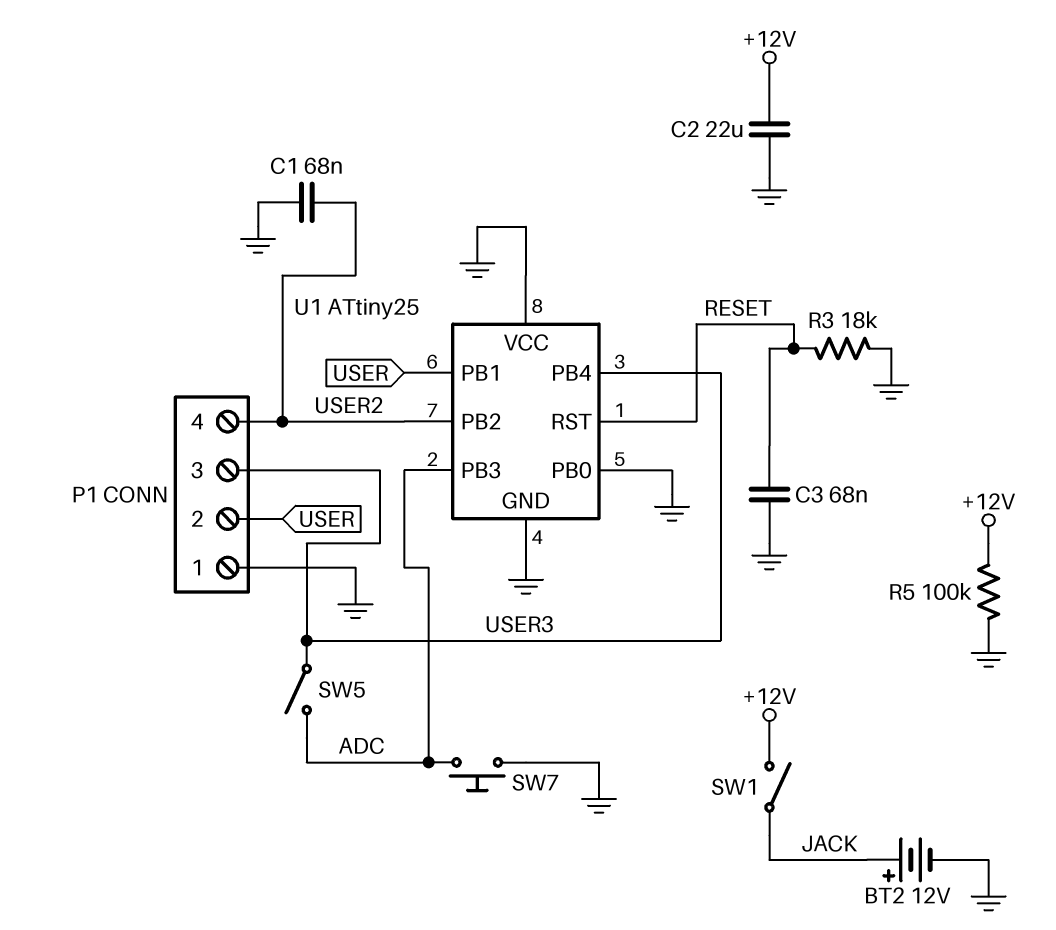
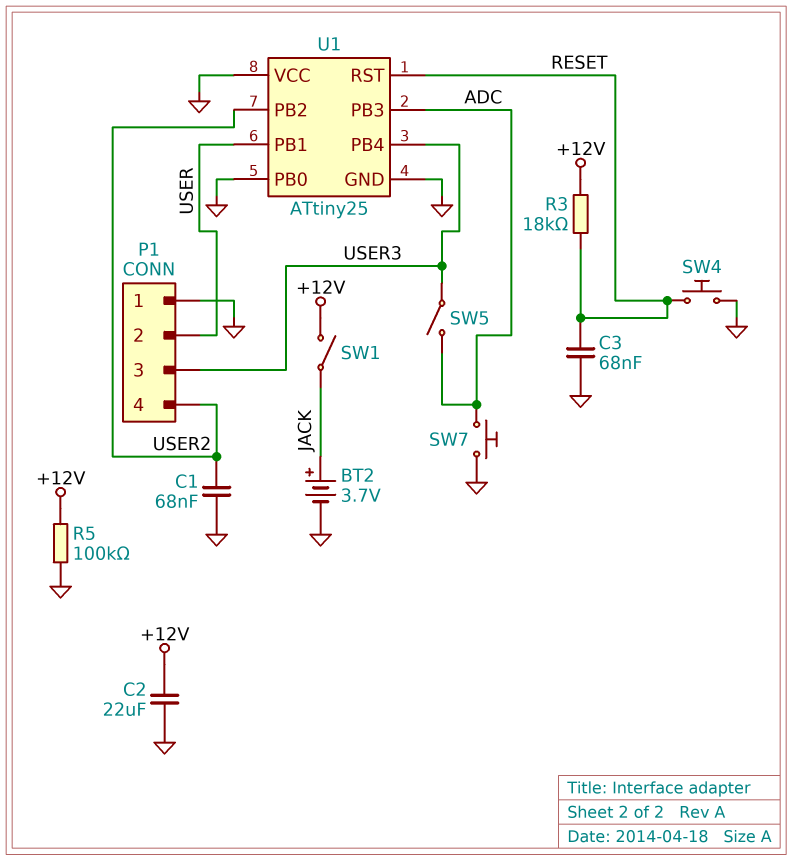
BT2: 12V (plus JACK, minus GND) -> 3.7V (plus JACK, minus GND)
R3: 18k (GND, RESET) -> 18k (+12V, RESET)
SW4: none -> button (GND, RESET)

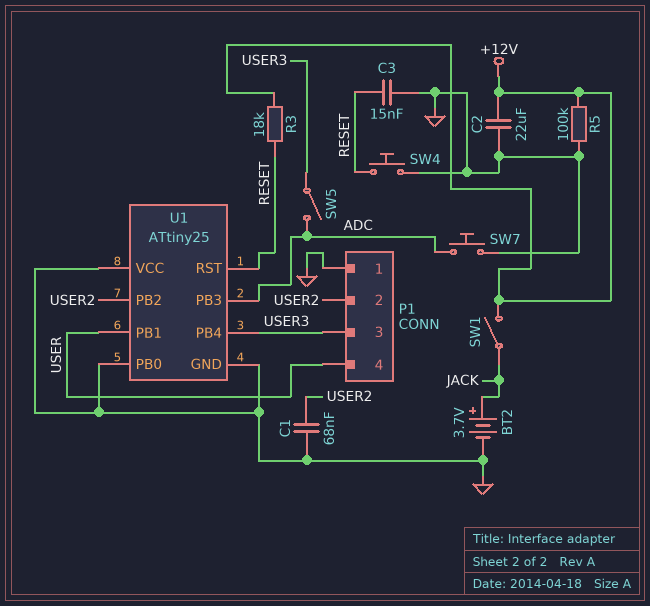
C3: 68nF (GND, RESET) -> 15nF (GND, RESET)
P1 pin 2: USER -> USER2
P1 pin 4: USER2 -> USER

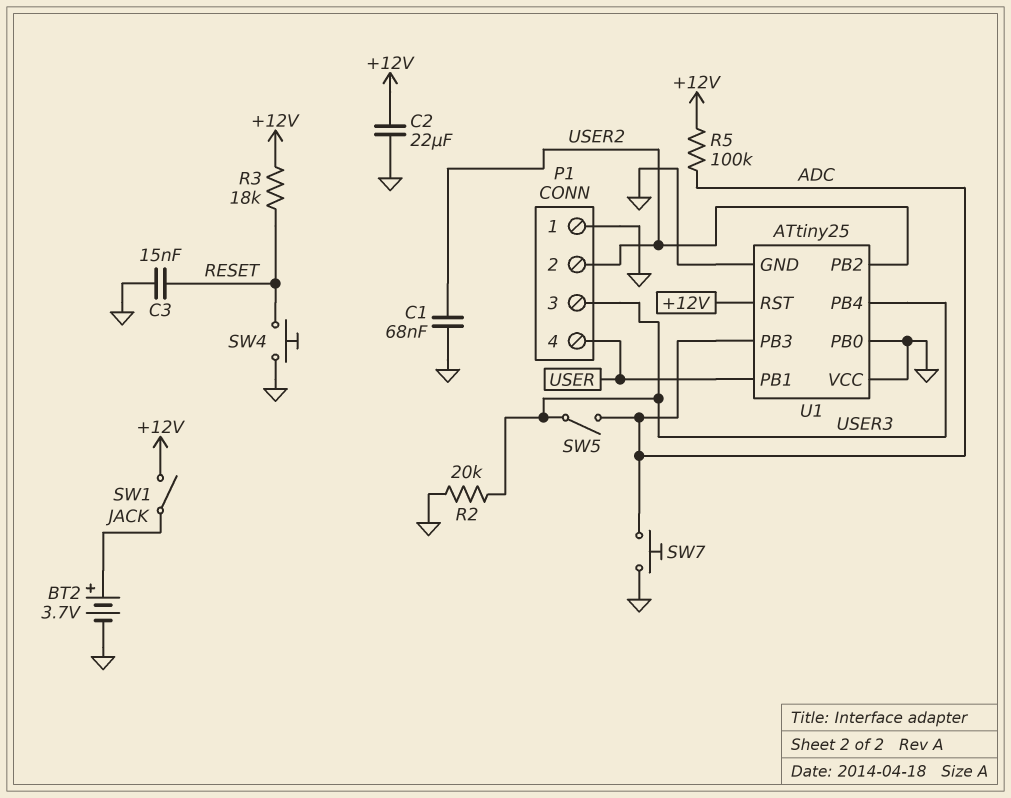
R2: none -> 20k (GND, USER3)
R5: 100k (+12V, GND) -> 100k (+12V, ADC)
U1 pin RST: RESET -> +12V

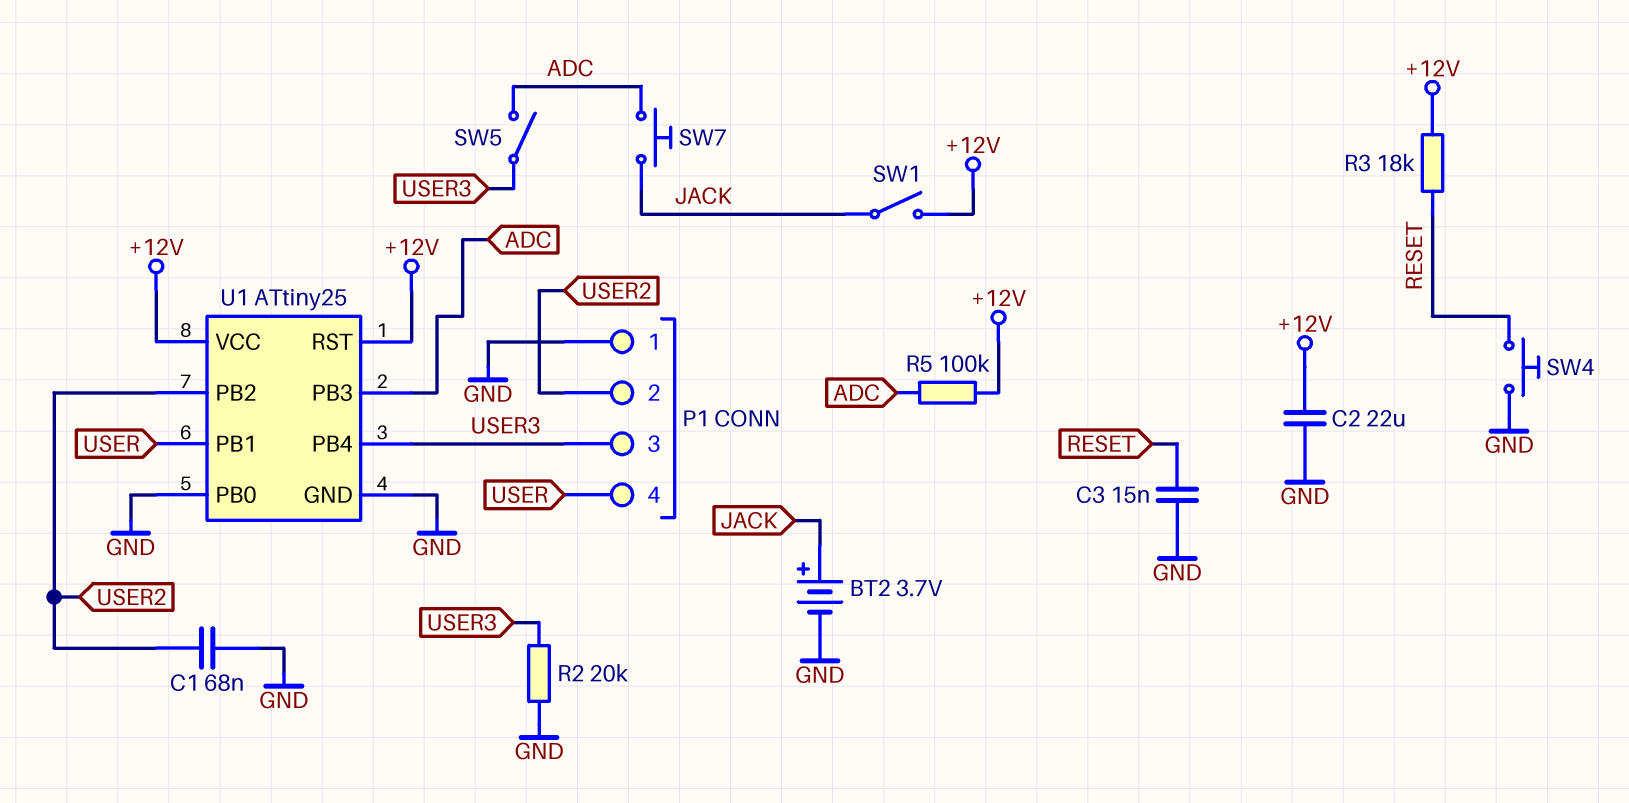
SW7: button (ADC, GND) -> button (ADC, JACK)
U1 pin VCC: GND -> +12V

